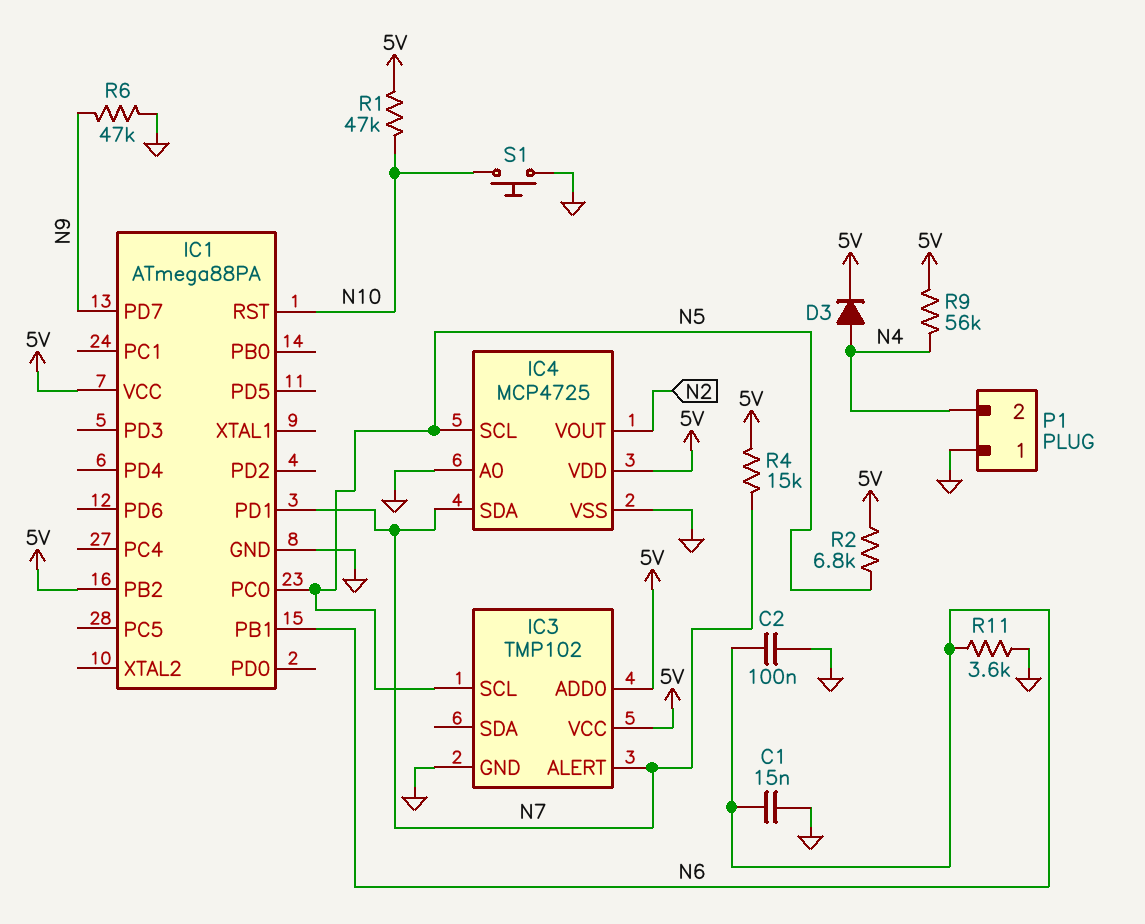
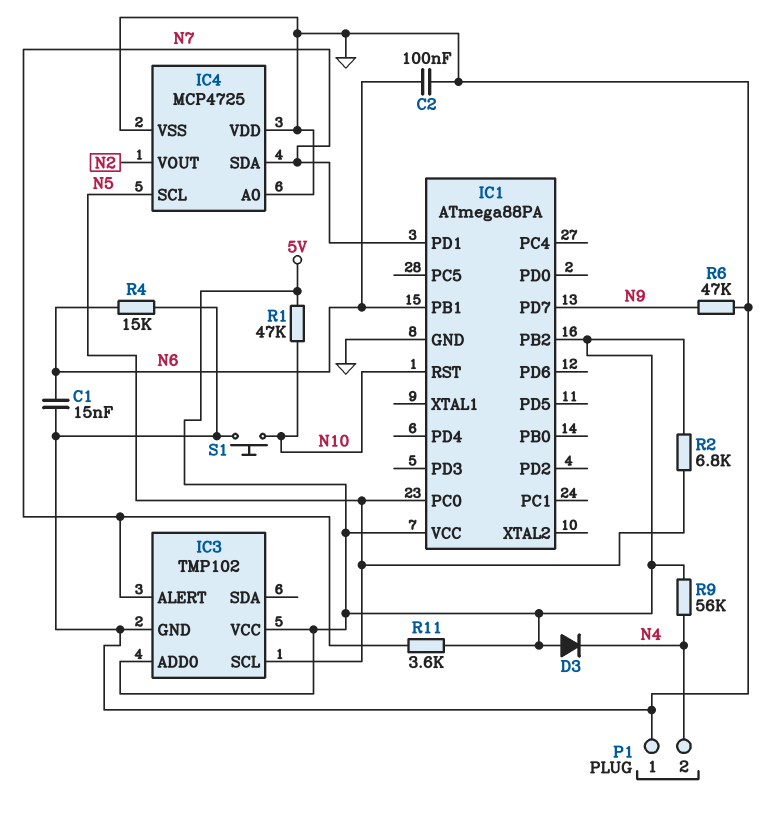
D3: diode (A N4, K 5V) -> diode (A 5V, K N4)
IC4 pin VDD: 5V -> GND
R4: 15k (5V, N7) -> 15k (GND, N6)
R11: 3.6k (GND, N6) -> 3.6k (5V, N7)

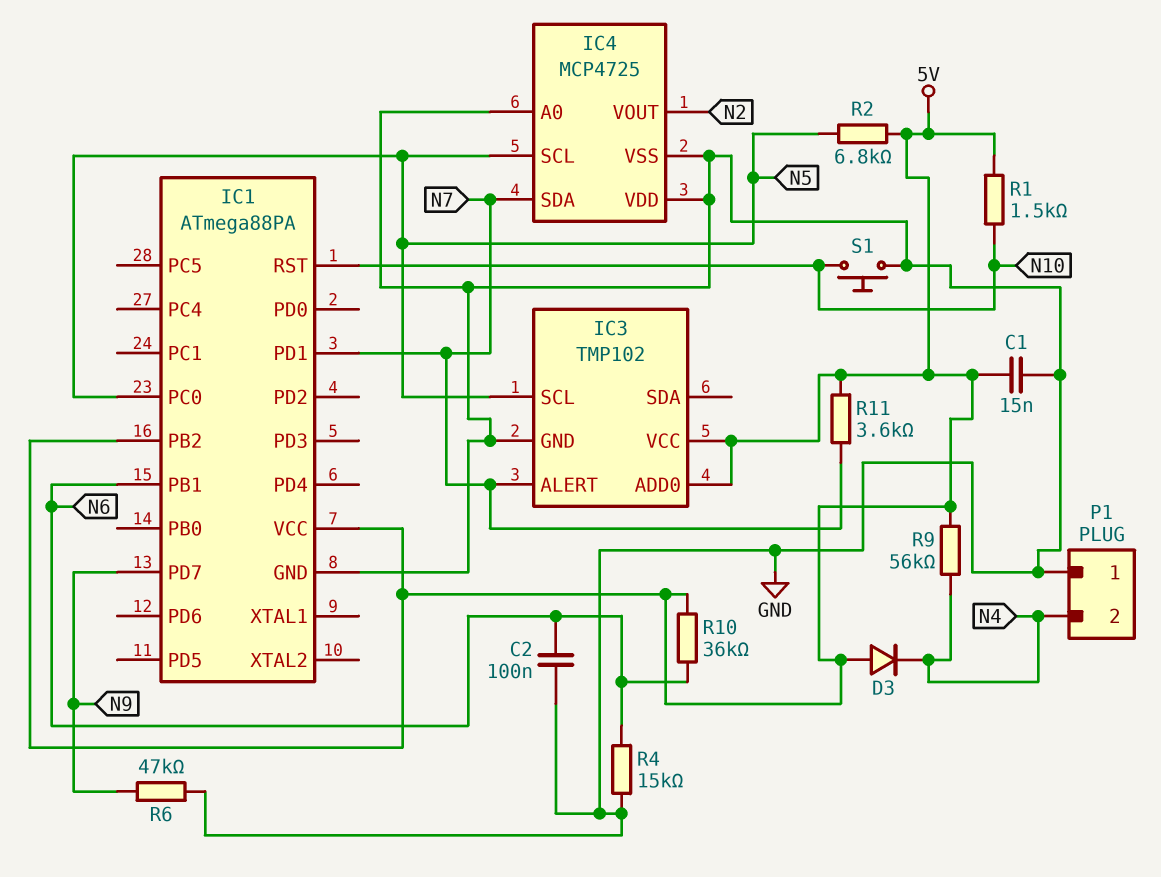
C1: 15nF (GND, N6) -> 15nF (5V, GND)
R1: 47k (5V, N10) -> 1.5k (5V, N10)
R10: none -> 36k (5V, N6)

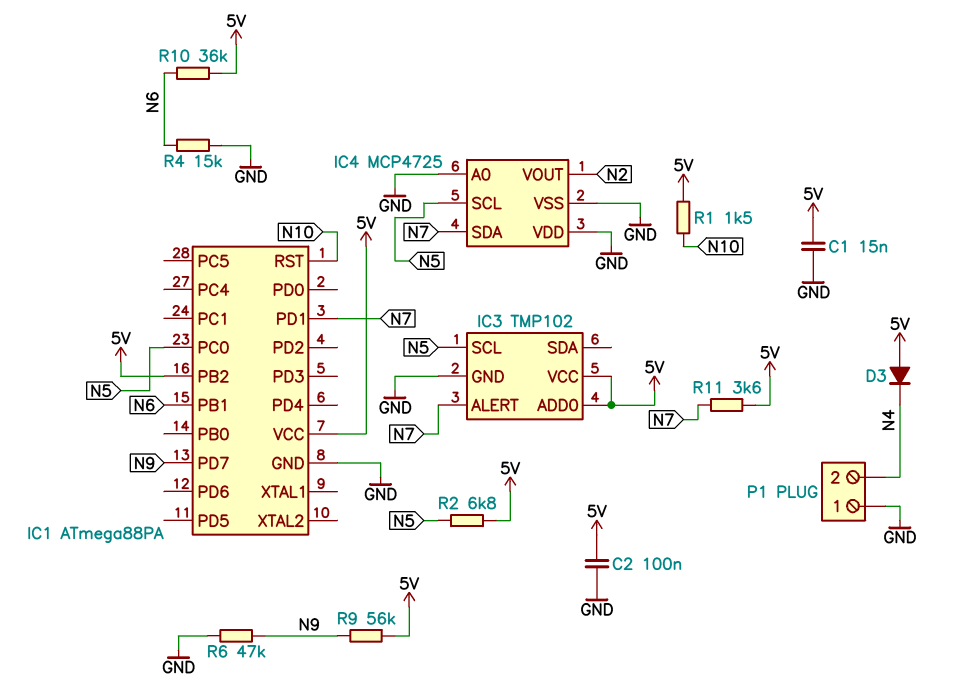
C2: 100nF (GND, N6) -> 100nF (5V, GND)
R9: 56k (5V, N4) -> 56k (5V, N9)
S1: button (GND, N10) -> none

